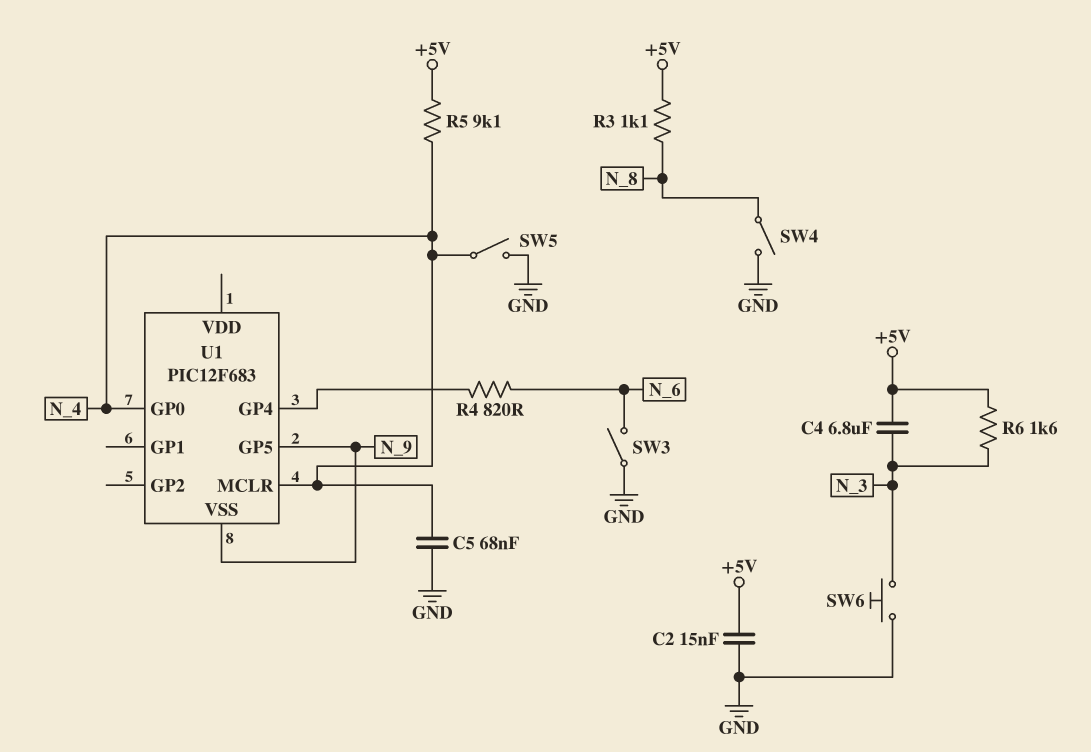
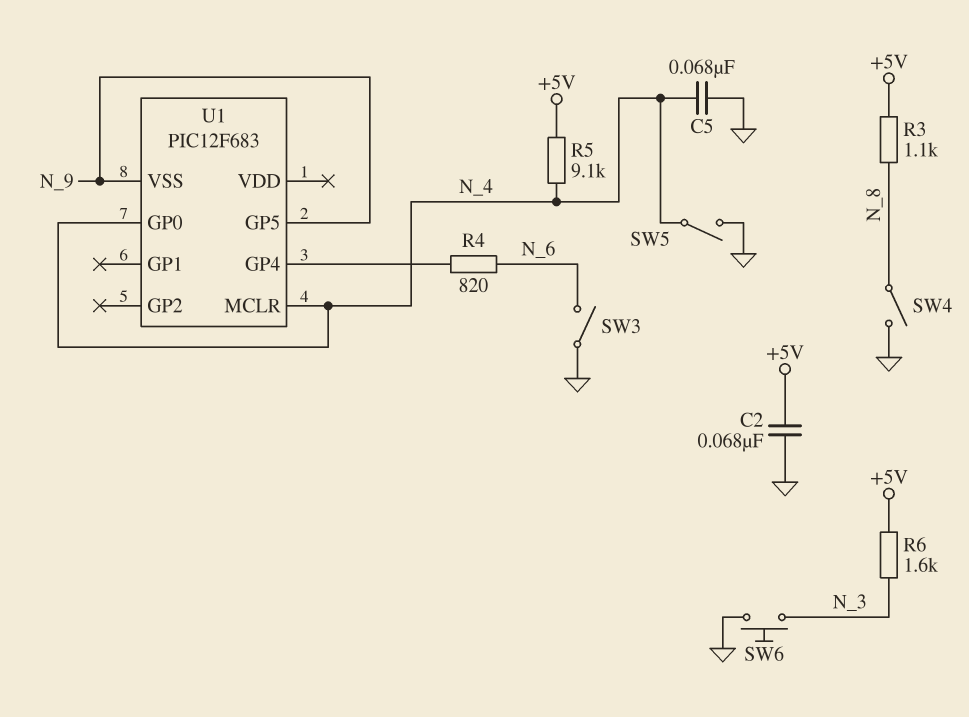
C2: 15nF (+5V, GND) -> 68nF (+5V, GND)
C4: 6.8uF (+5V, N_3) -> none

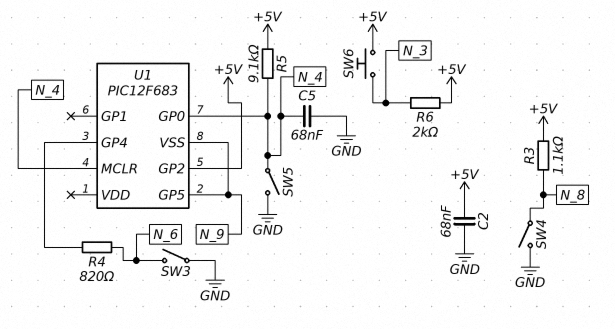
R6: 1.6k (+5V, N_3) -> 2k (+5V, N_3)
SW6: button (GND, N_3) -> button (+5V, N_3)
U1 pin GP2: none -> +5V

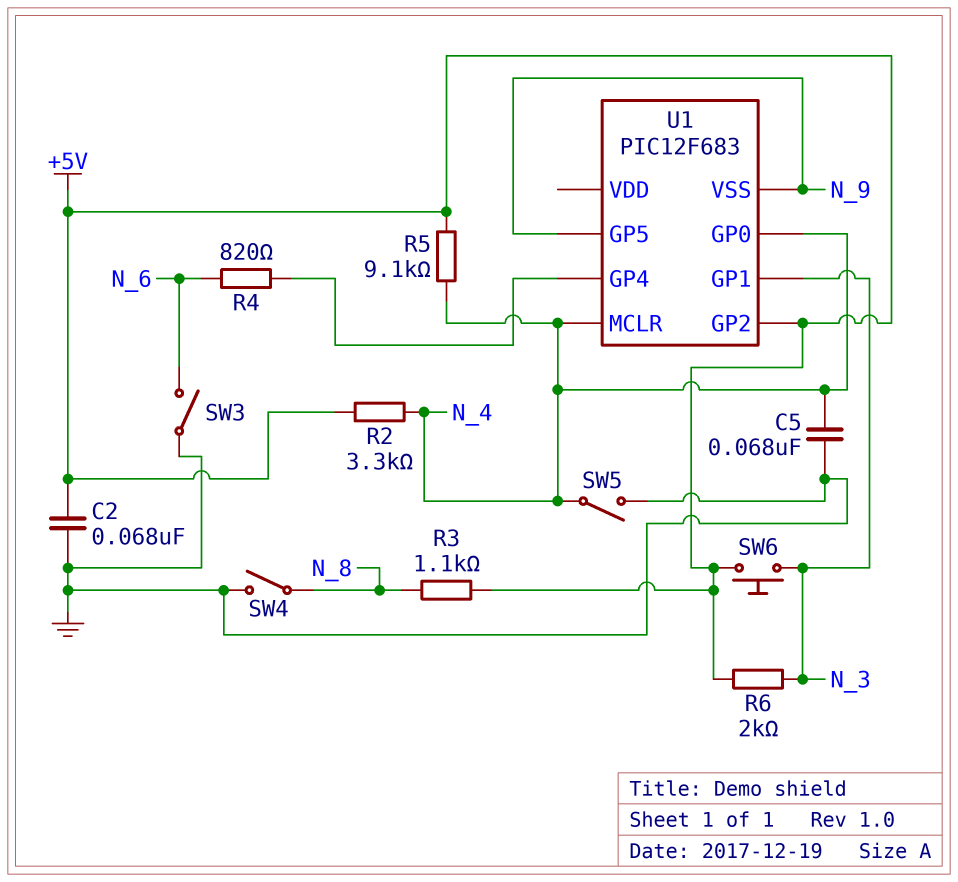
R2: none -> 3.3k (+5V, N_4)
U1 pin GP1: none -> N_3

